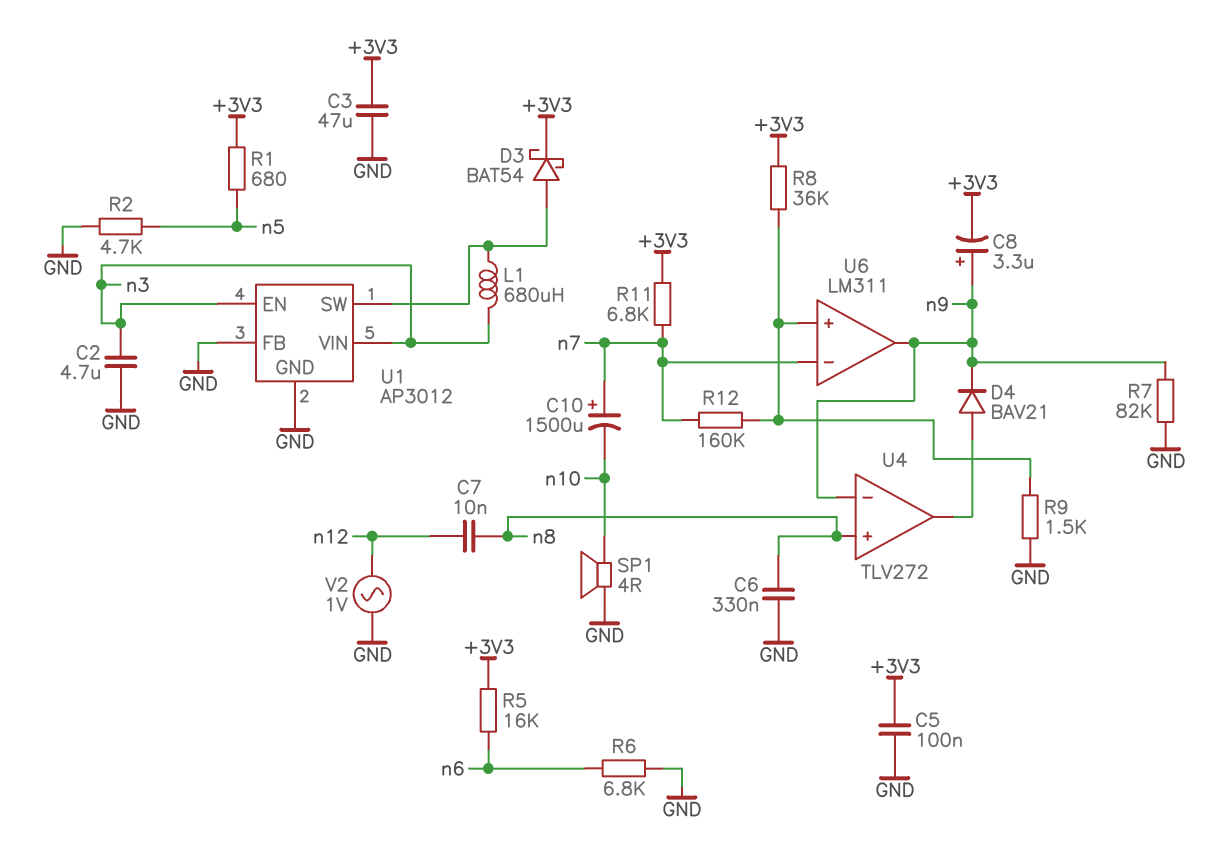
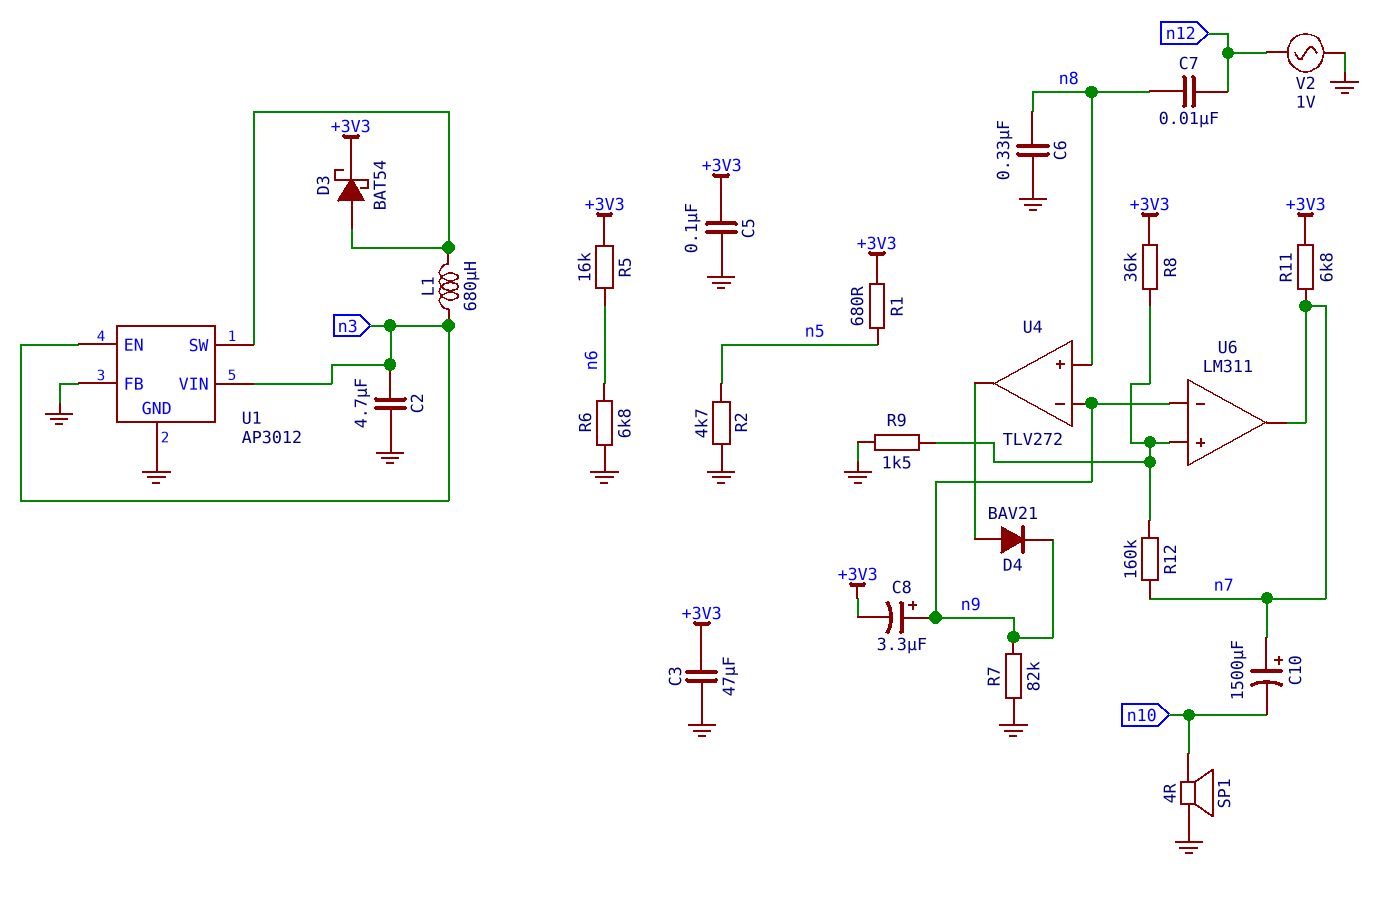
U6 pin in-: n7 -> n9
U6 pin out: n9 -> n7

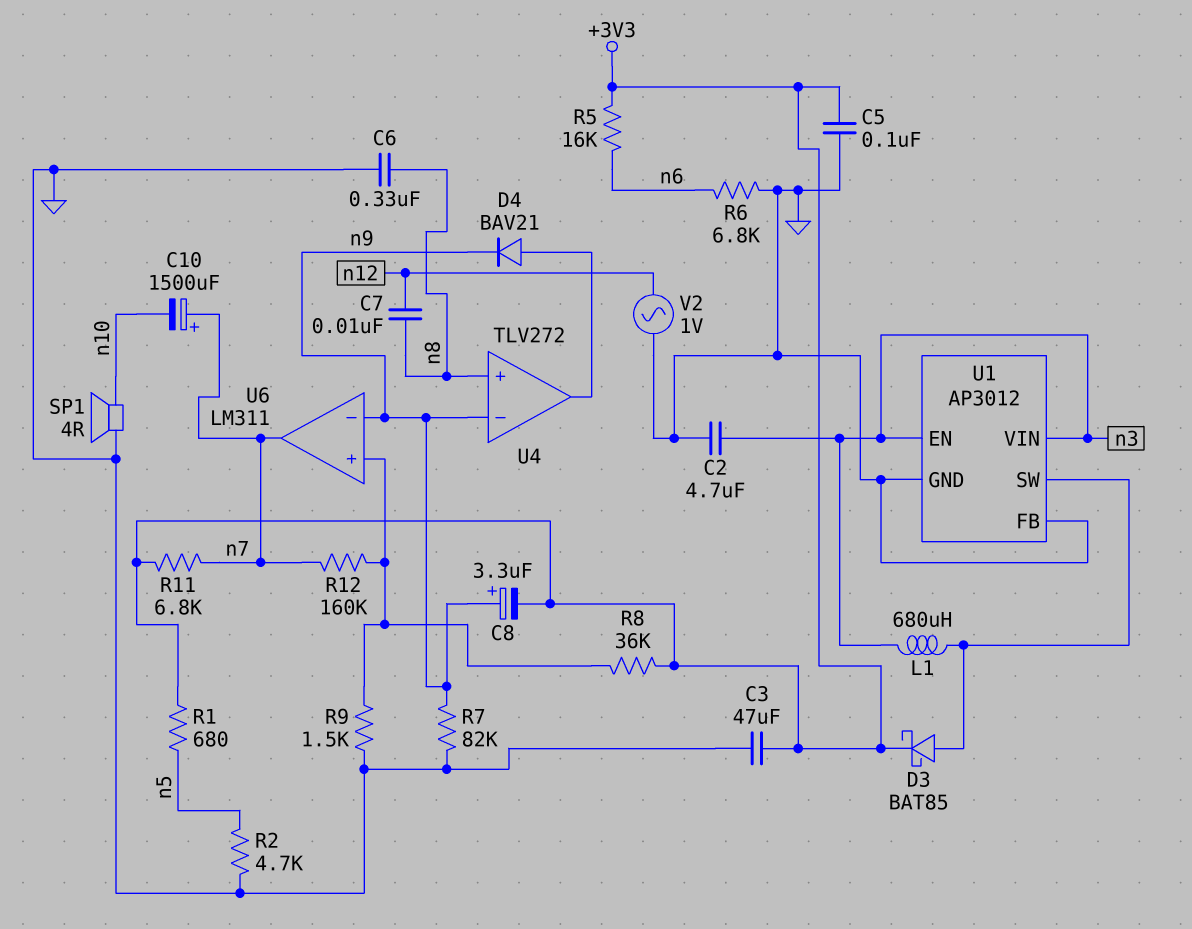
D3: schottky BAT54 (A U1/SW, K +3V3) -> schottky BAT85 (A U1/SW, K +3V3)

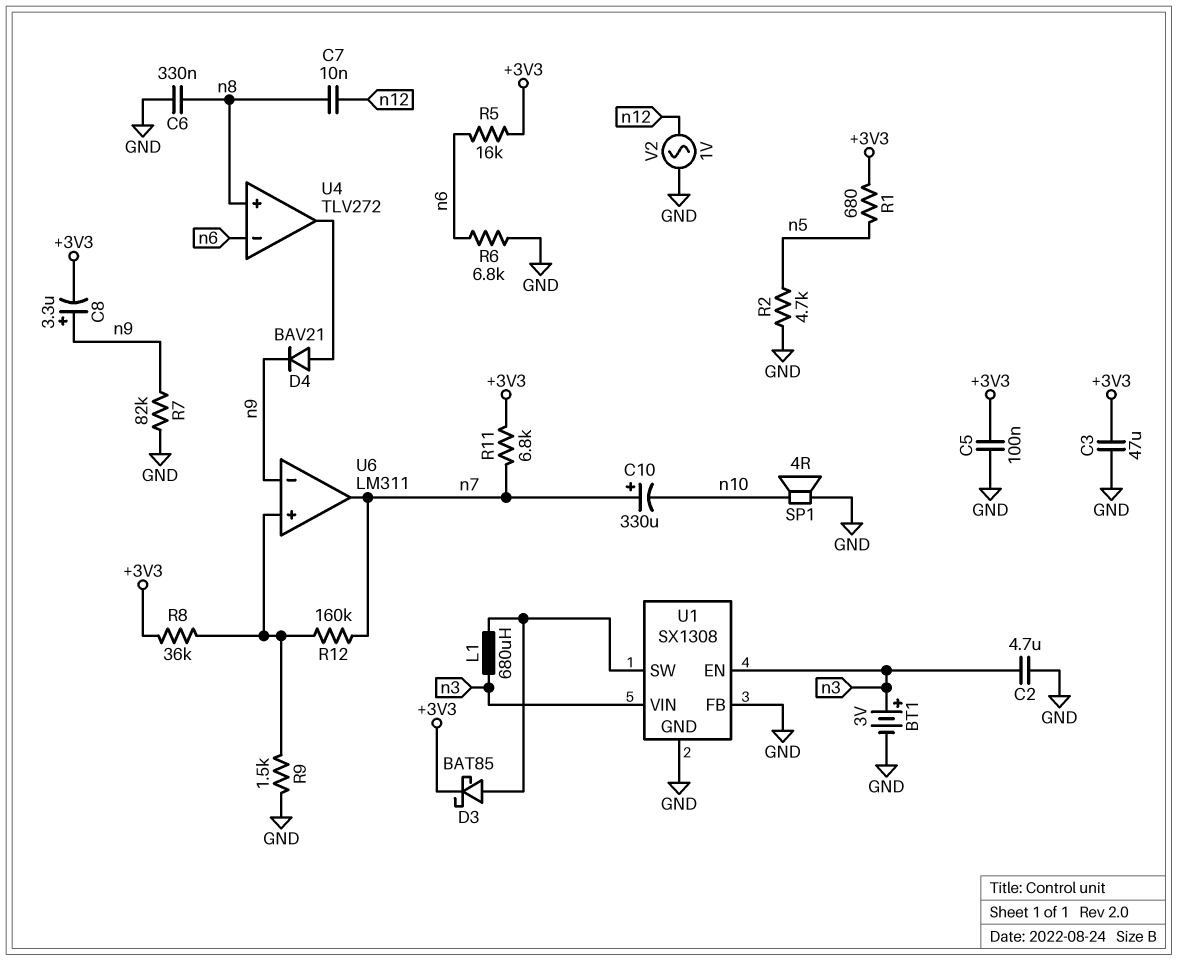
BT1: none -> 3V (plus n3, minus GND)
C10: 1500uF (plus n7, minus n10) -> 330uF (plus n7, minus n10)
U1: AP3012 -> SX1308
U4 pin in-: n9 -> n6

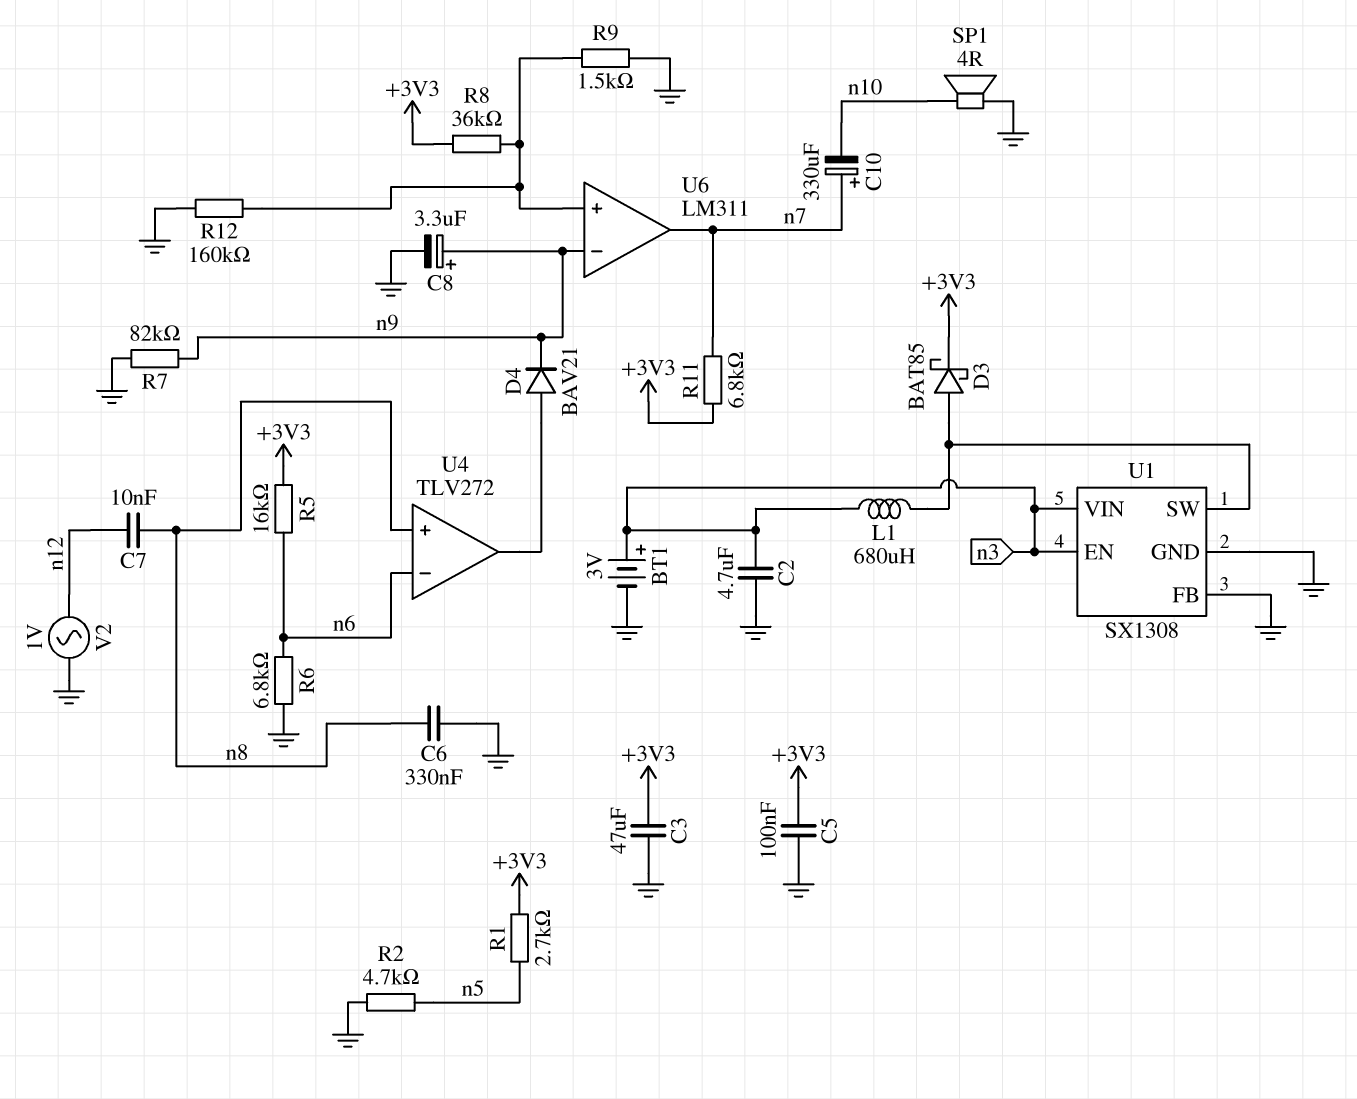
C8: 3.3uF (plus n9, minus +3V3) -> 3.3uF (plus n9, minus GND)
R1: 680 (+3V3, n5) -> 2.7k (+3V3, n5)
R12: 160k (U6/in+, n7) -> 160k (GND, U6/in+)

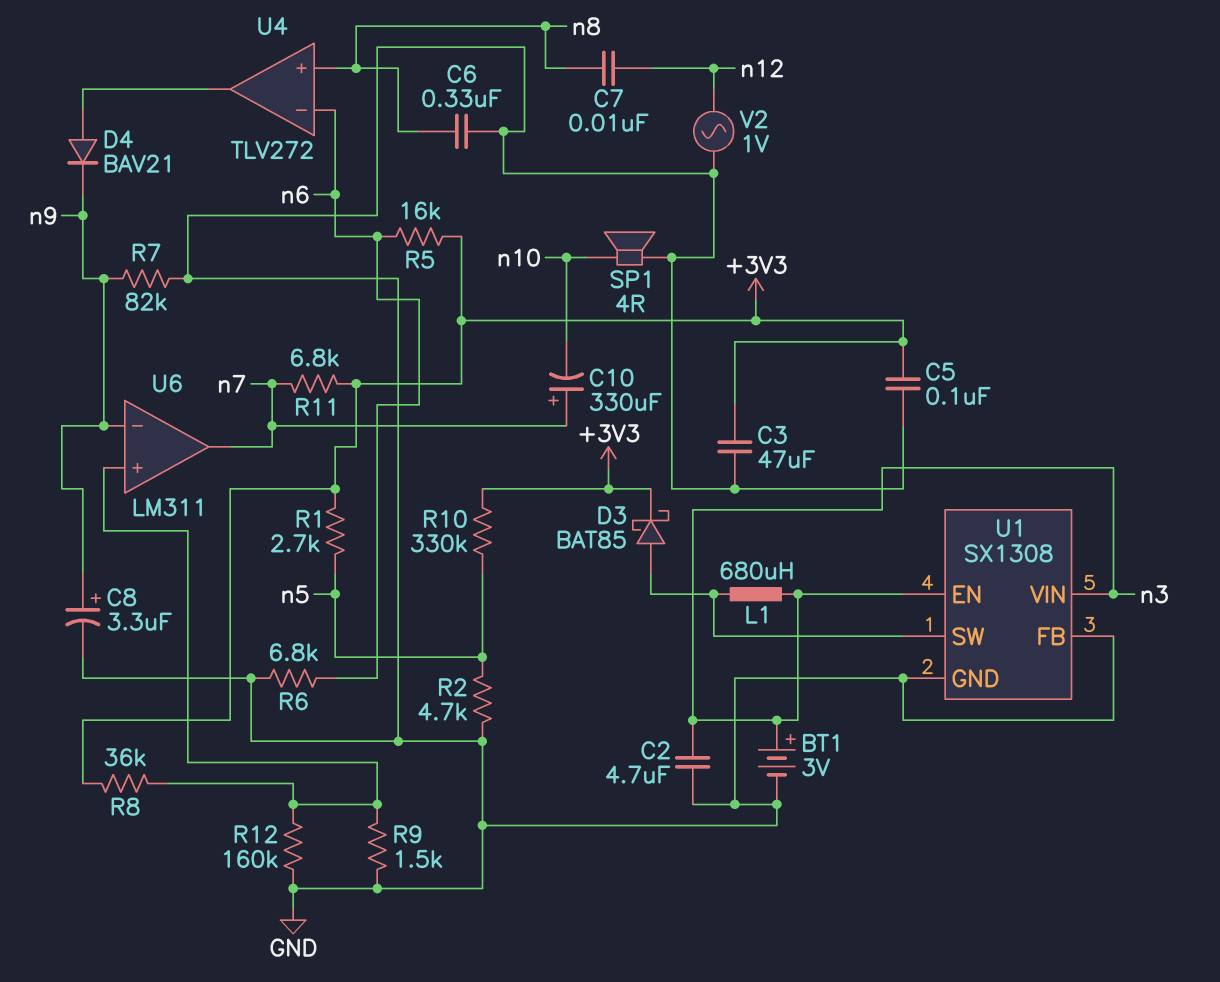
R10: none -> 330k (+3V3, n5)

